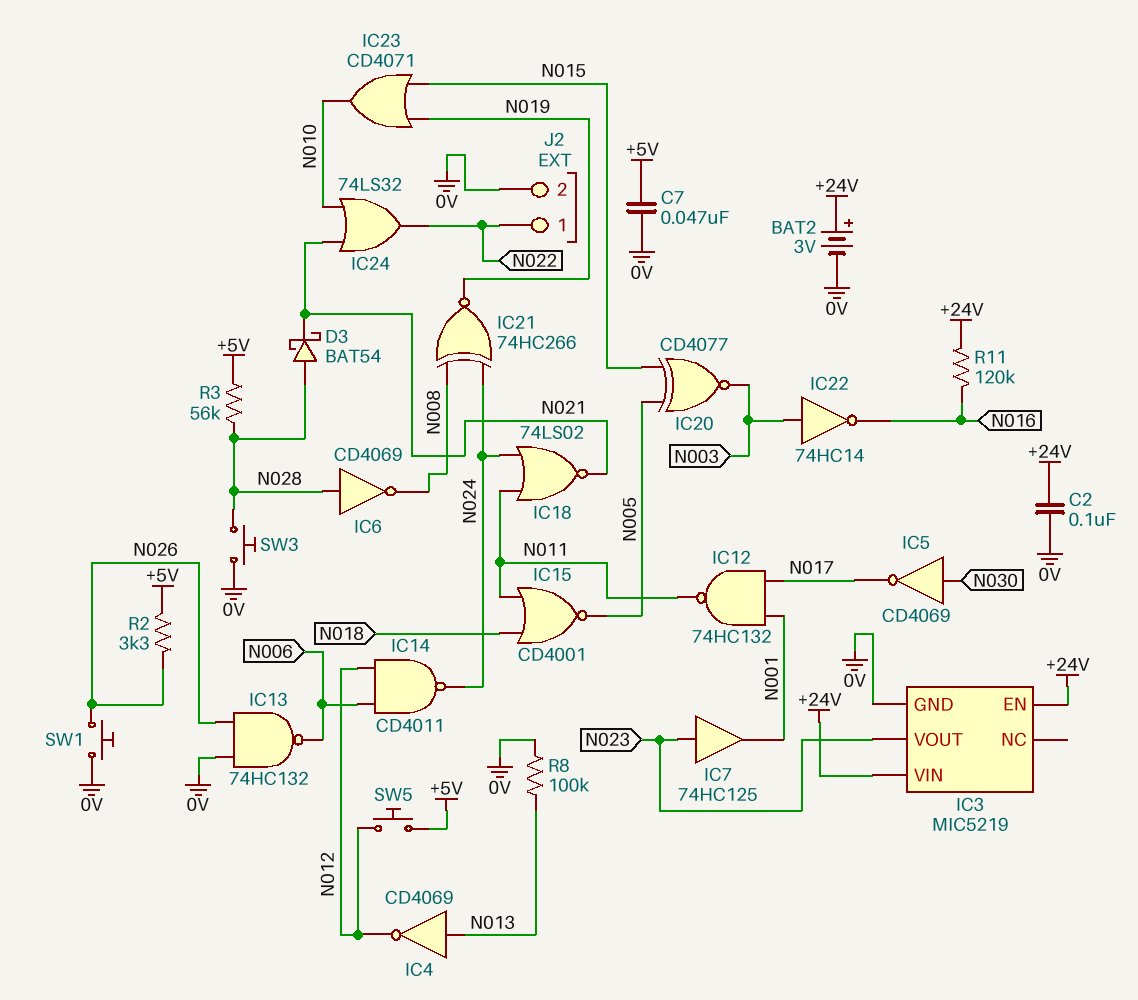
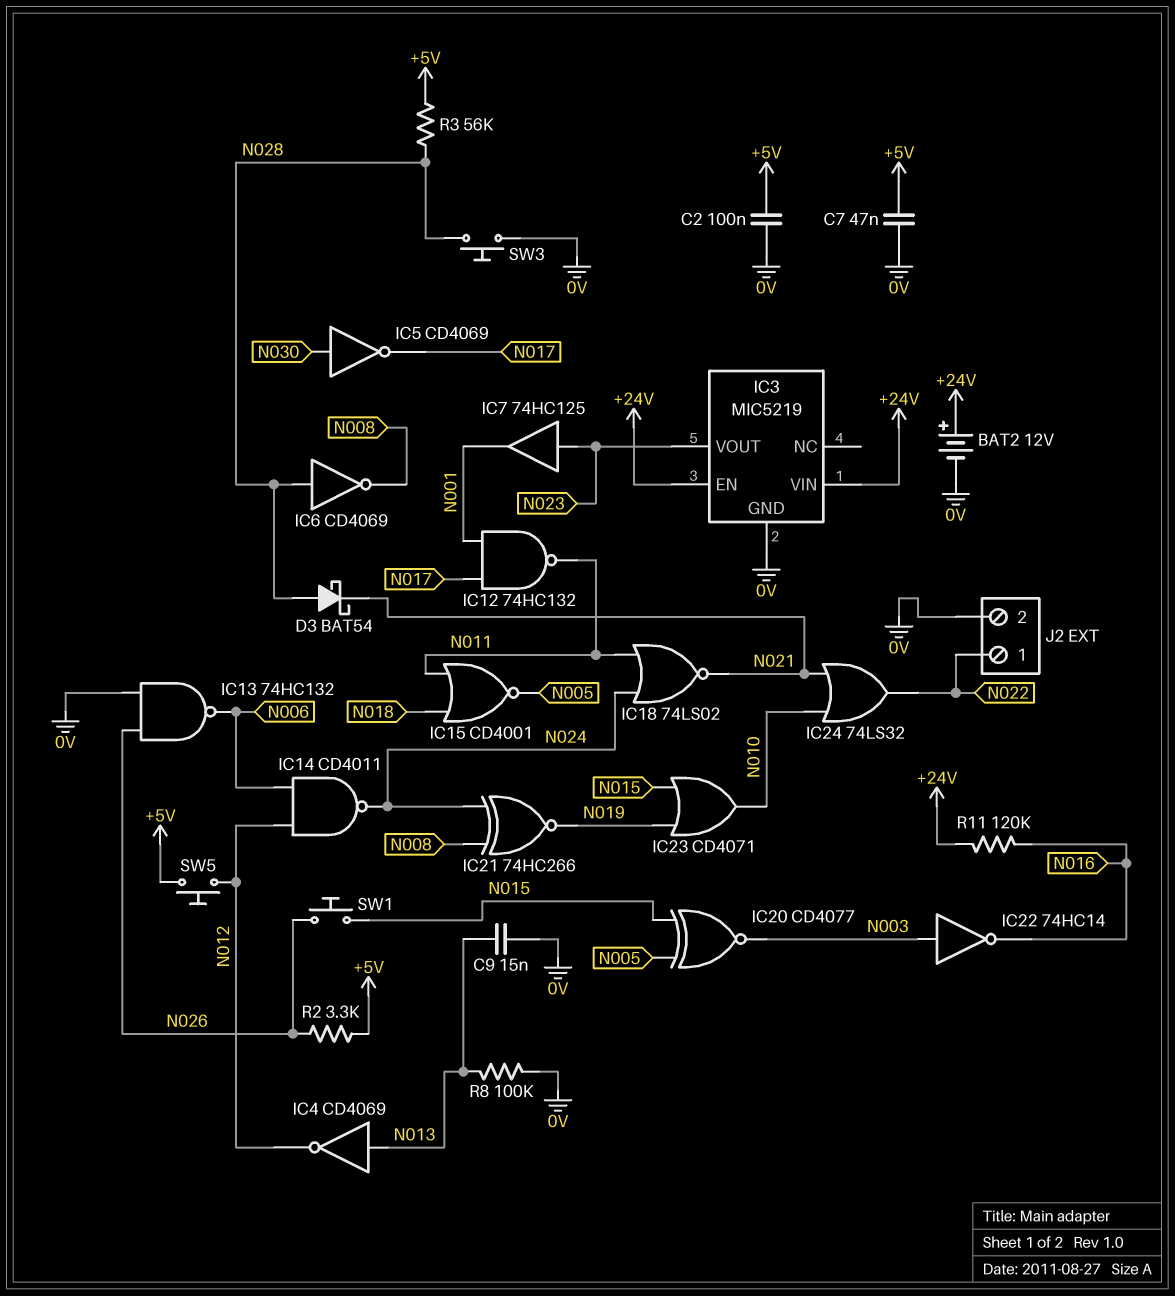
BAT2: 3V (plus +24V, minus 0V) -> 12V (plus +24V, minus 0V)
C2: 100nF (+24V, 0V) -> 100nF (+5V, 0V)
C9: none -> 15nF (0V, N013)
SW1: button (0V, N026) -> button (N015, N026)

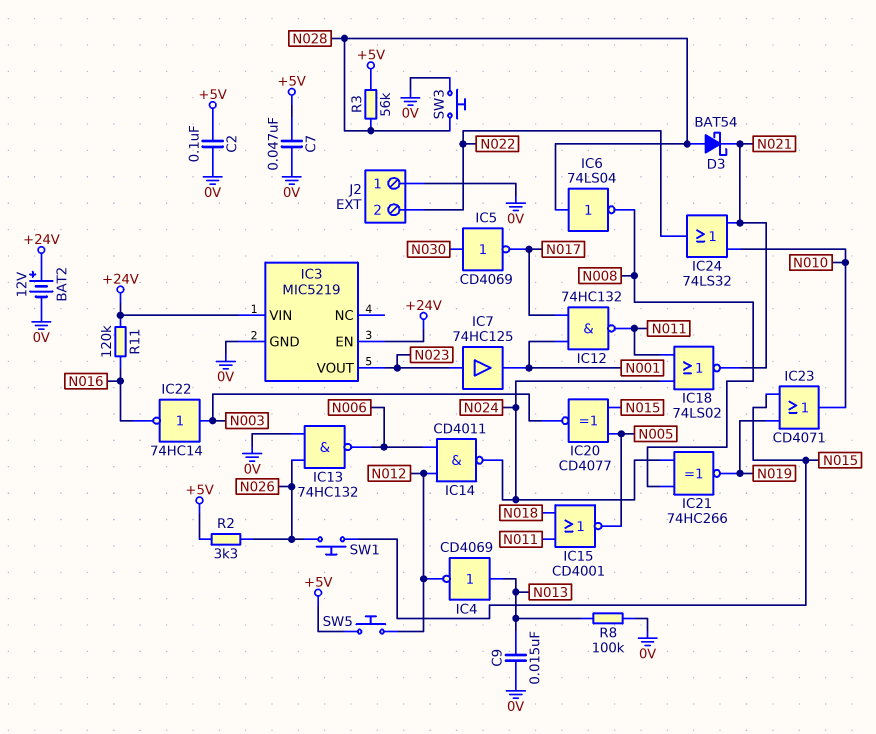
IC6: NOT CD4069 (in N028, out N008) -> NOT 74LS04 (in N028, out N008)
J2 pin 1: N022 -> 0V
J2 pin 2: 0V -> N022

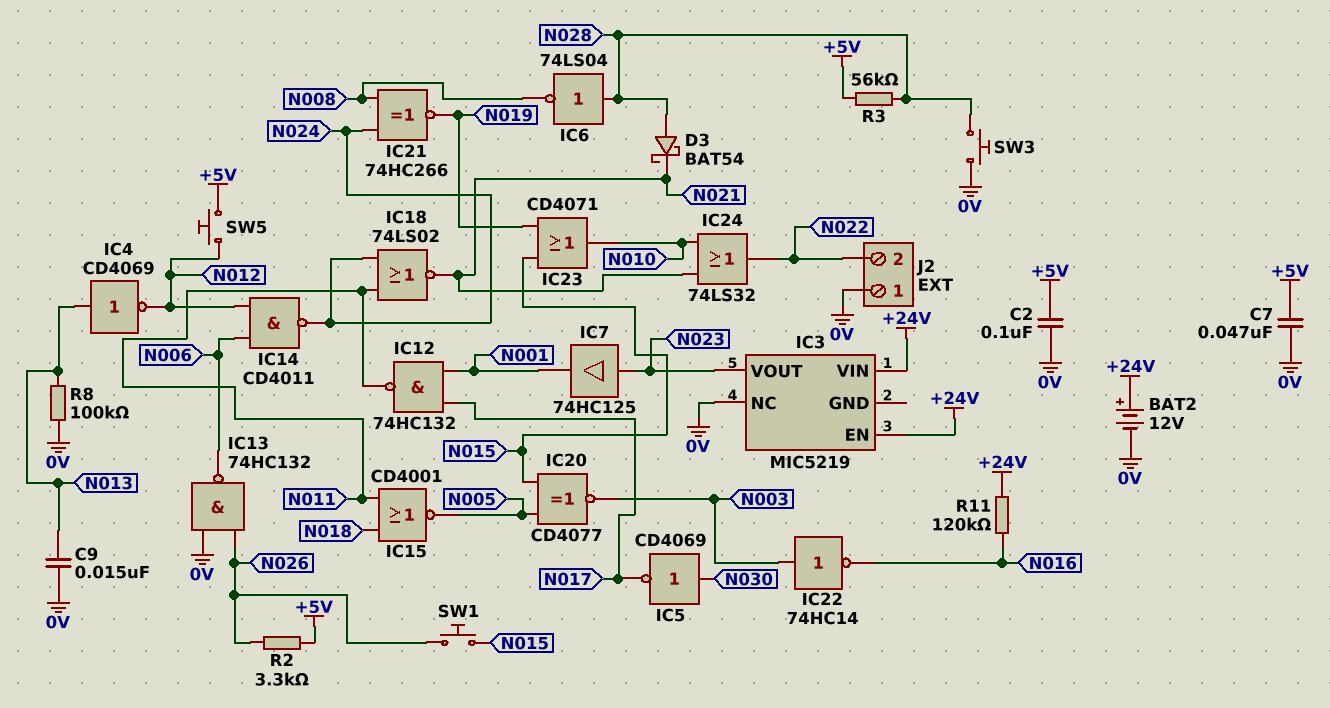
IC3 pin GND: 0V -> none
IC3 pin NC: none -> 0V

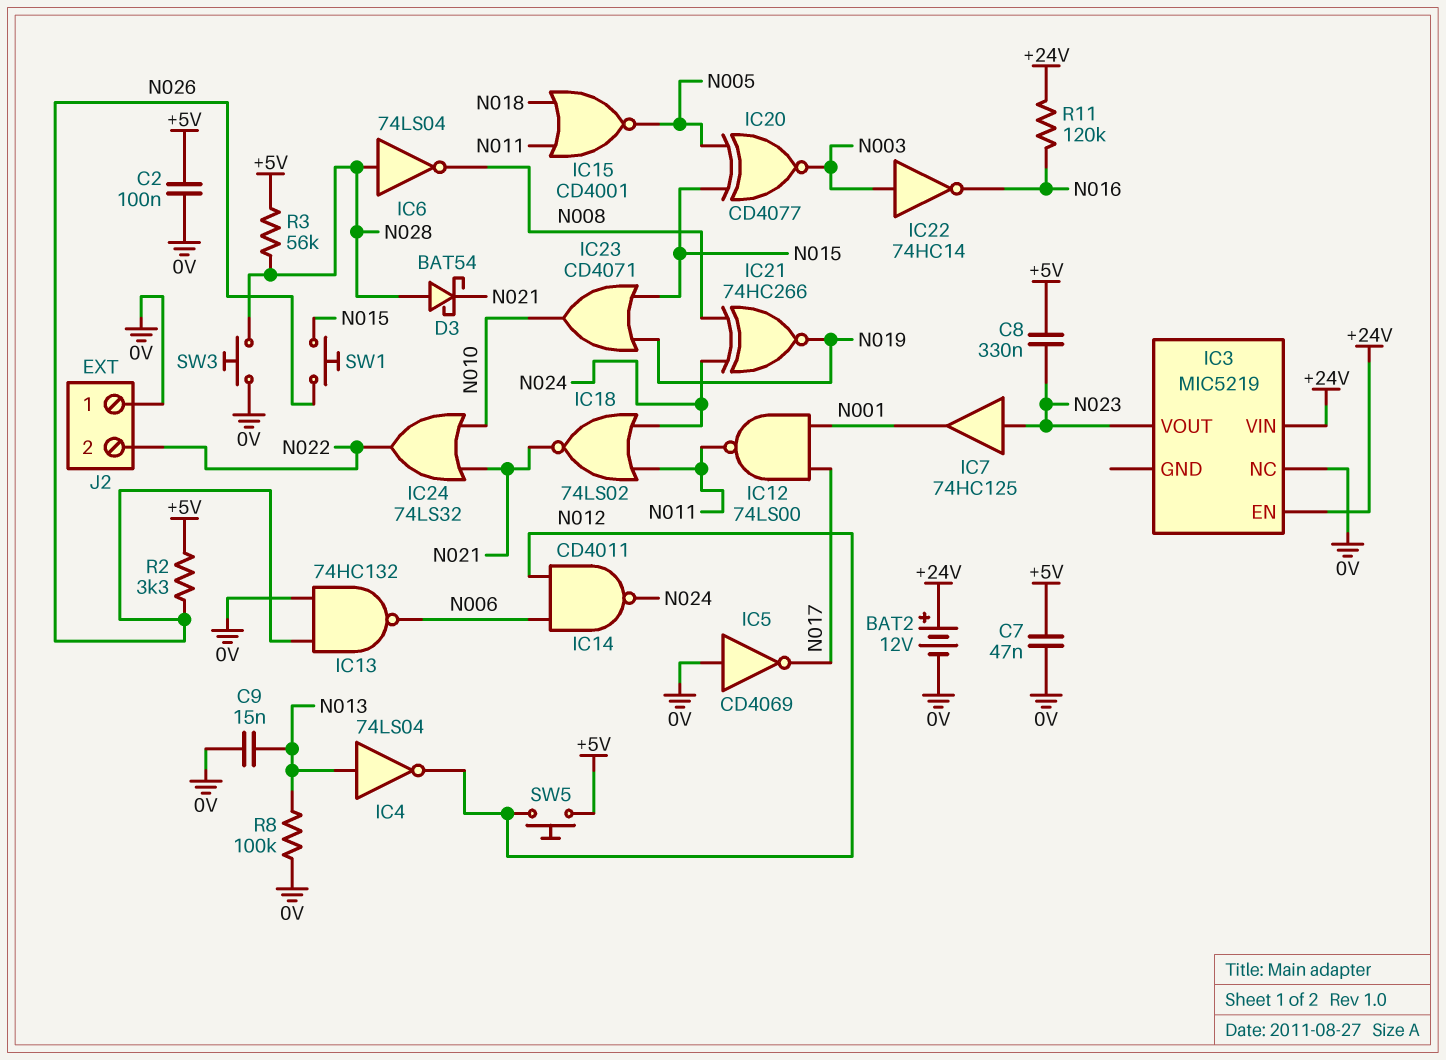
C8: none -> 330nF (+5V, N023)
IC4: NOT CD4069 (in N013, out N012) -> NOT 74LS04 (in N013, out N012)
IC5: NOT CD4069 (in N030, out N017) -> NOT CD4069 (in 0V, out N017)
IC12: NAND 74HC132 (in N001, in N017, out N011) -> NAND 74LS00 (in N001, in N017, out N011)

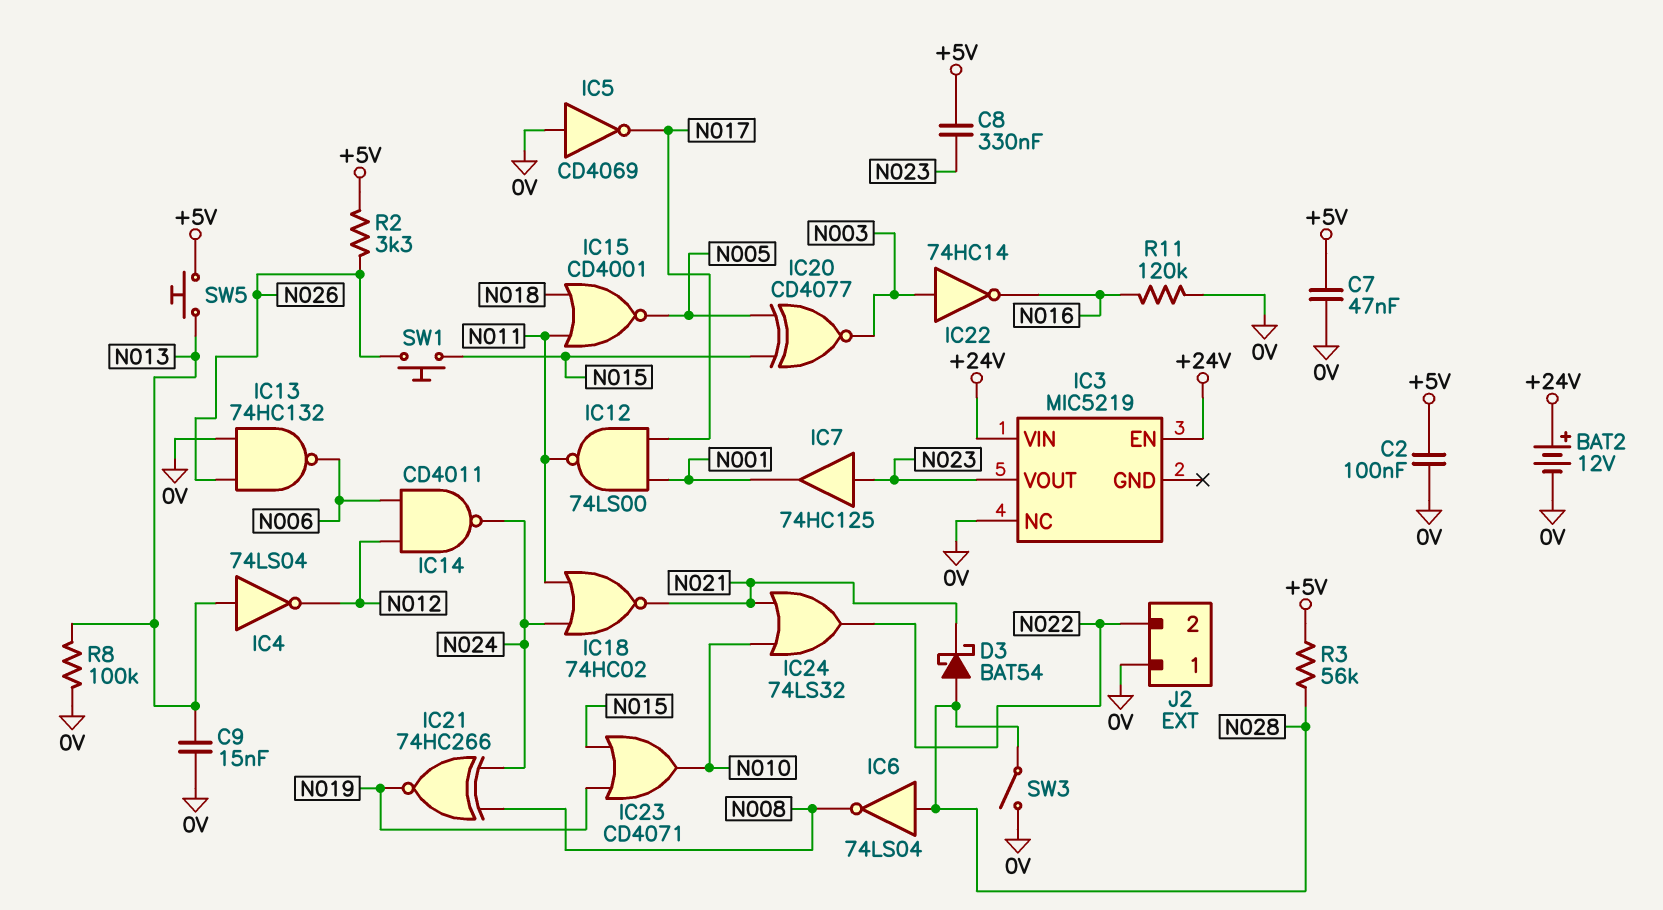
IC18: NOR 74LS02 (in N011, in N024, out N021) -> NOR 74HC02 (in N011, in N024, out N021)
R11: 120k (+24V, N016) -> 120k (0V, N016)
SW3: button (0V, N028) -> switch (0V, N028)
SW5: button (+5V, N012) -> button (+5V, N013)

